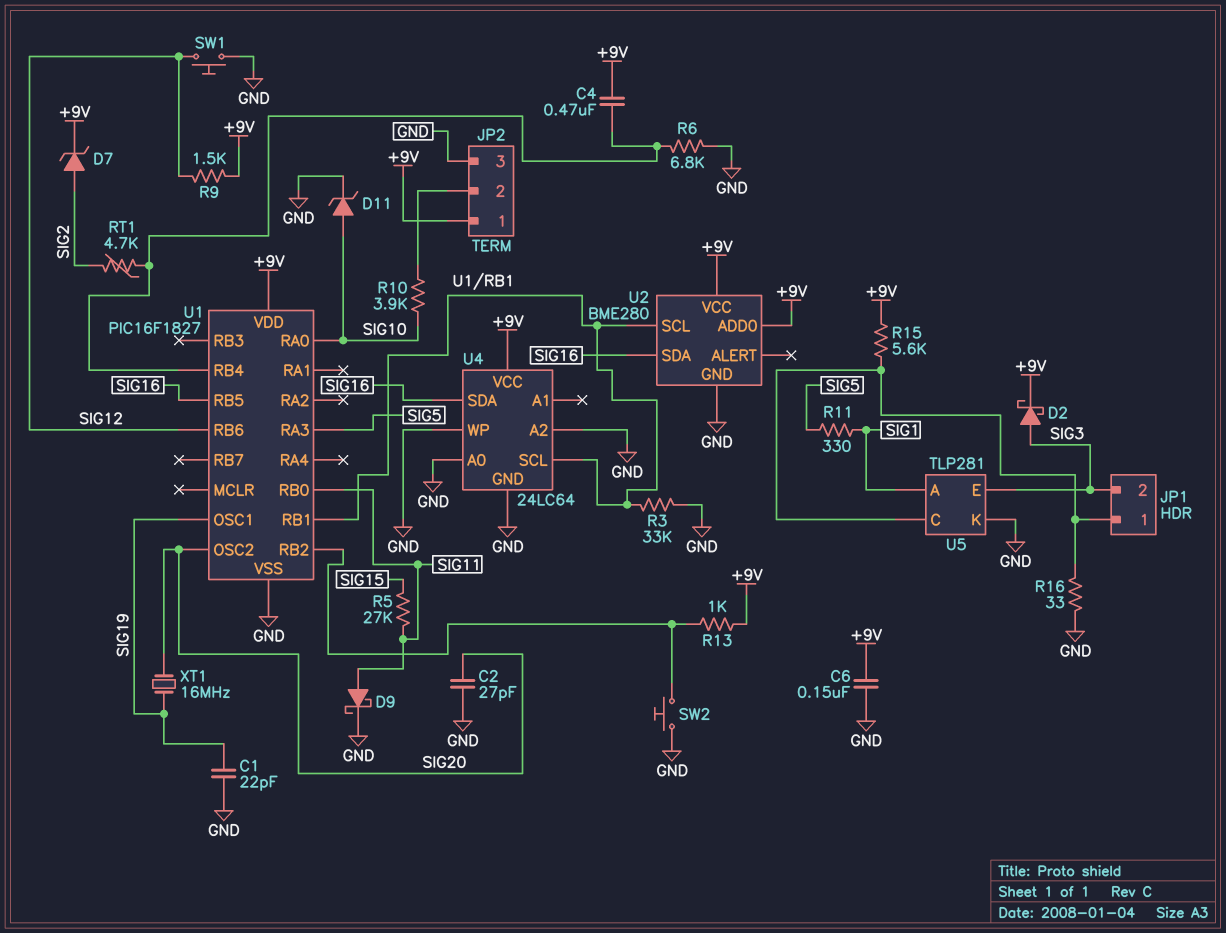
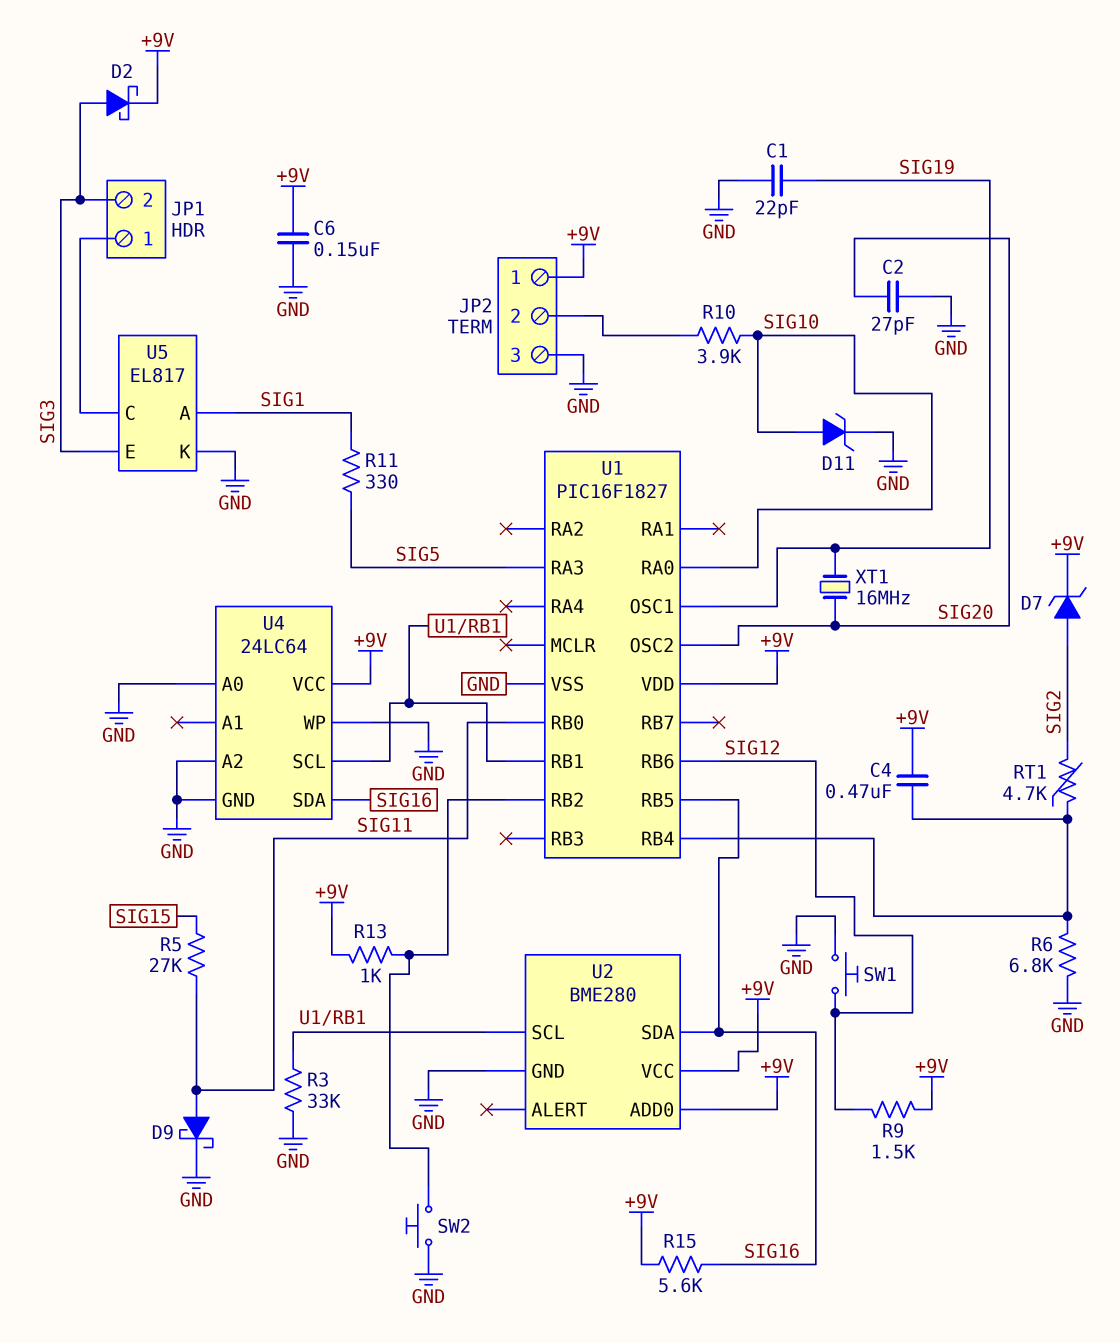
R15: 5.6k (+9V, JP1/1) -> 5.6k (+9V, SIG16)
R16: 33 (GND, JP1/1) -> none
U5: TLP281 -> EL817

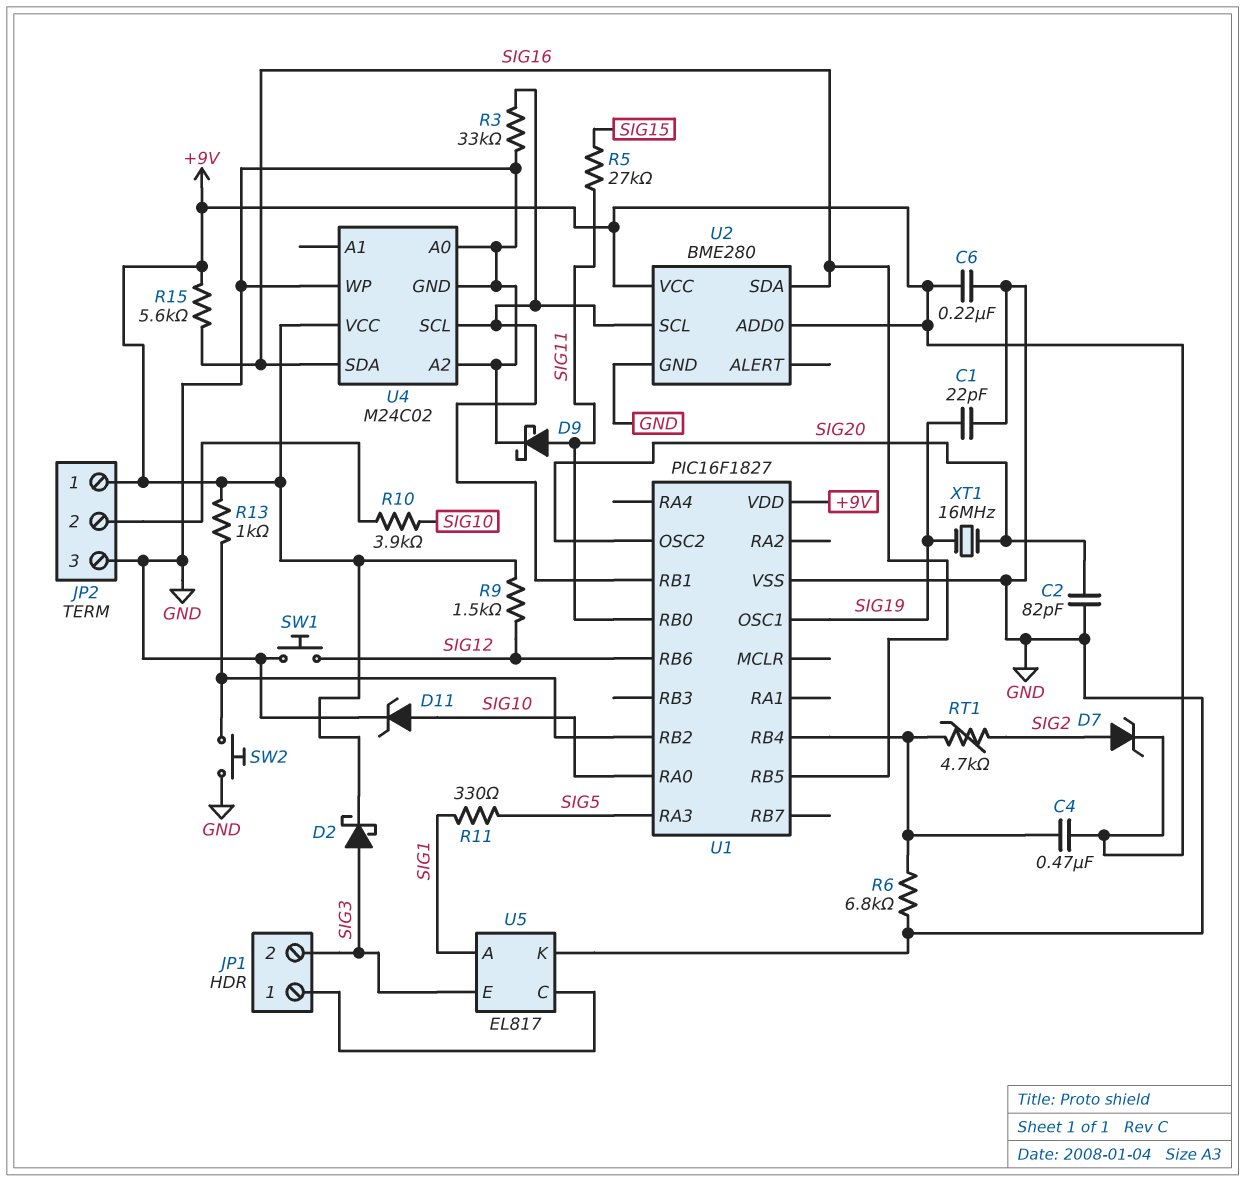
C2: 27pF (GND, SIG20) -> 82pF (GND, SIG20)
C6: 150nF (+9V, GND) -> 220nF (+9V, GND)
U4: 24LC64 -> M24C02

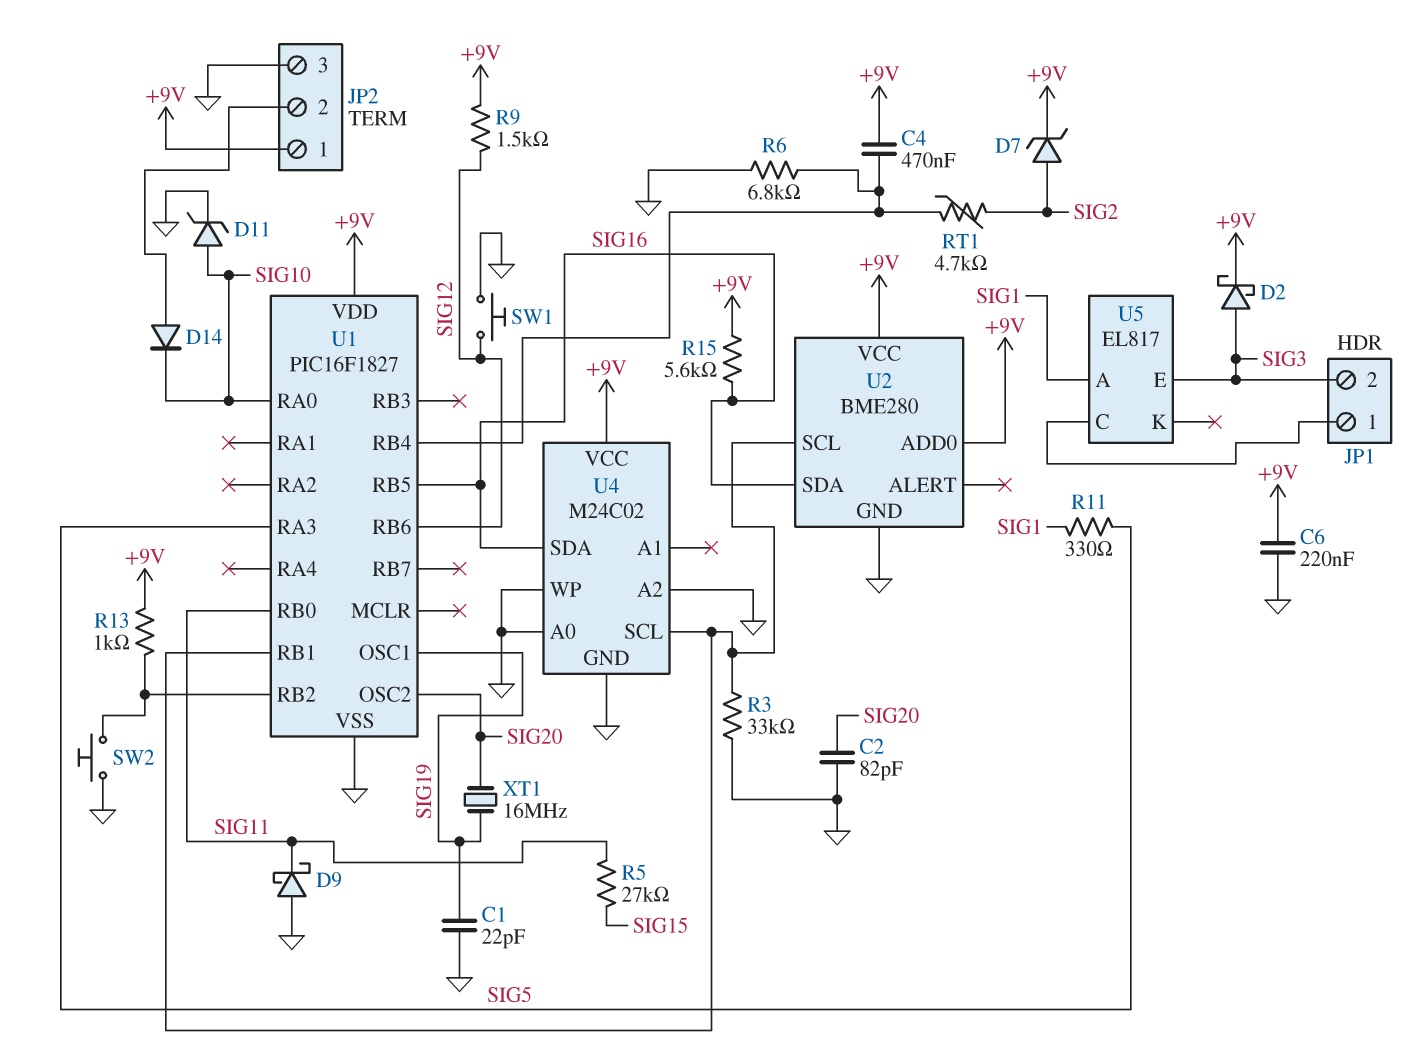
D9: schottky (A SIG11, K GND) -> schottky (A GND, K SIG11)
D14: none -> diode (A JP2/2, K SIG10)
R10: 3.9k (JP2/2, SIG10) -> none
U5 pin K: GND -> none

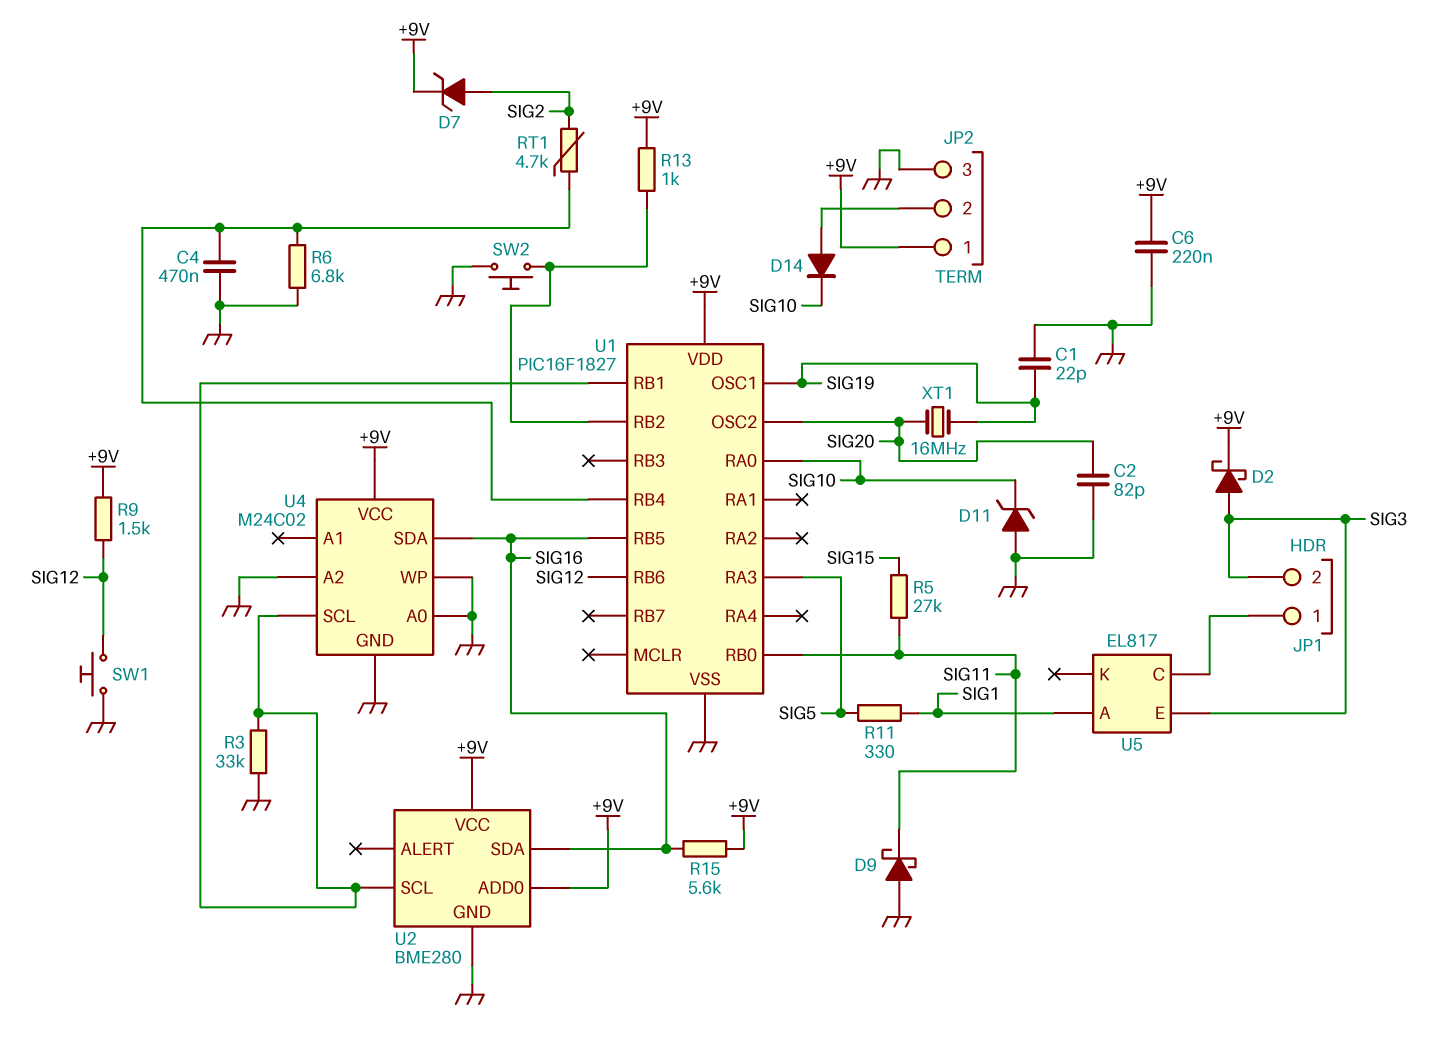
C4: 470nF (+9V, U1/RB4) -> 470nF (GND, U1/RB4)
D11: zener (A SIG10, K GND) -> zener (A GND, K SIG10)

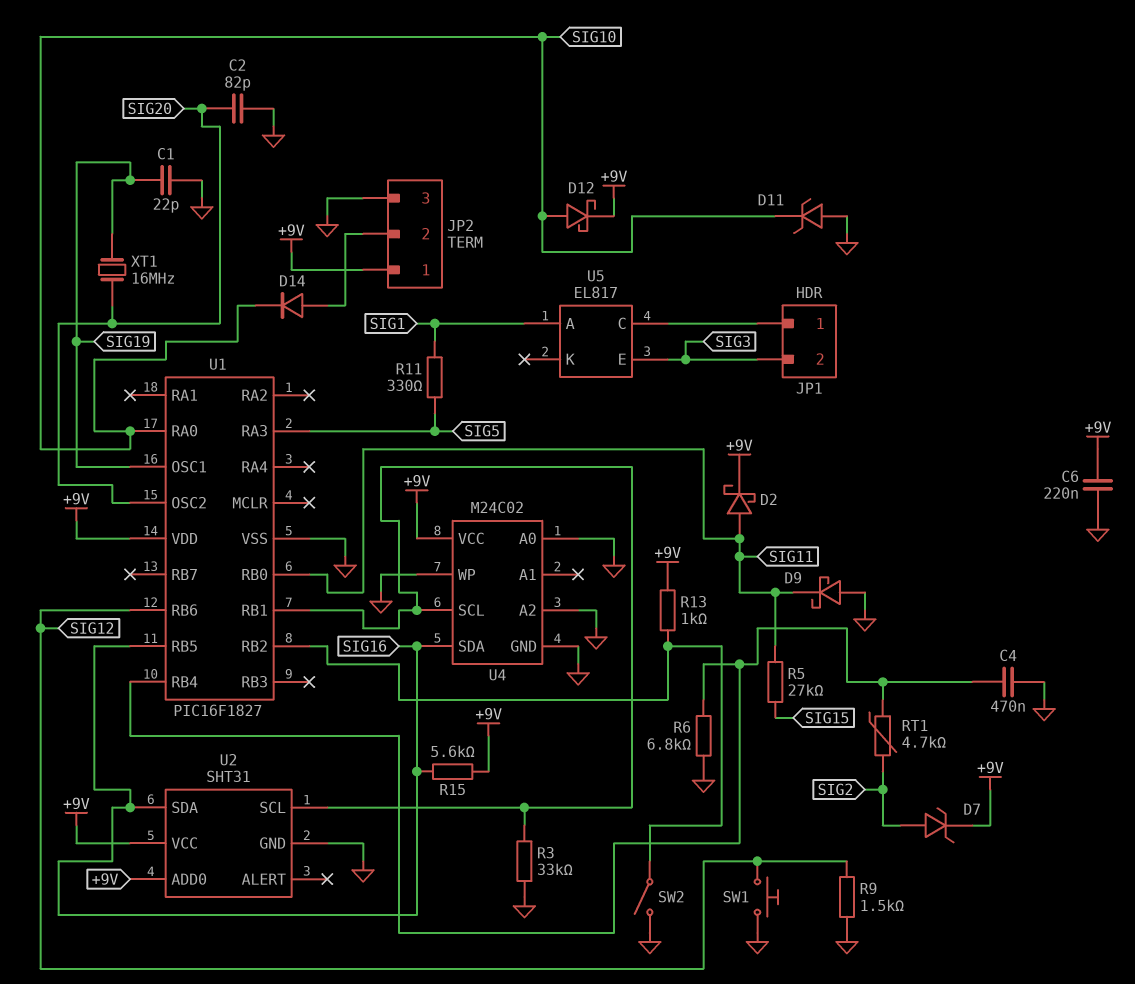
D2: schottky (A SIG3, K +9V) -> schottky (A SIG11, K +9V)
D12: none -> schottky (A SIG10, K +9V)
R9: 1.5k (+9V, SIG12) -> 1.5k (GND, SIG12)
SW2: button (GND, U1/RB2) -> switch (GND, U1/RB2)
U2: BME280 -> SHT31

